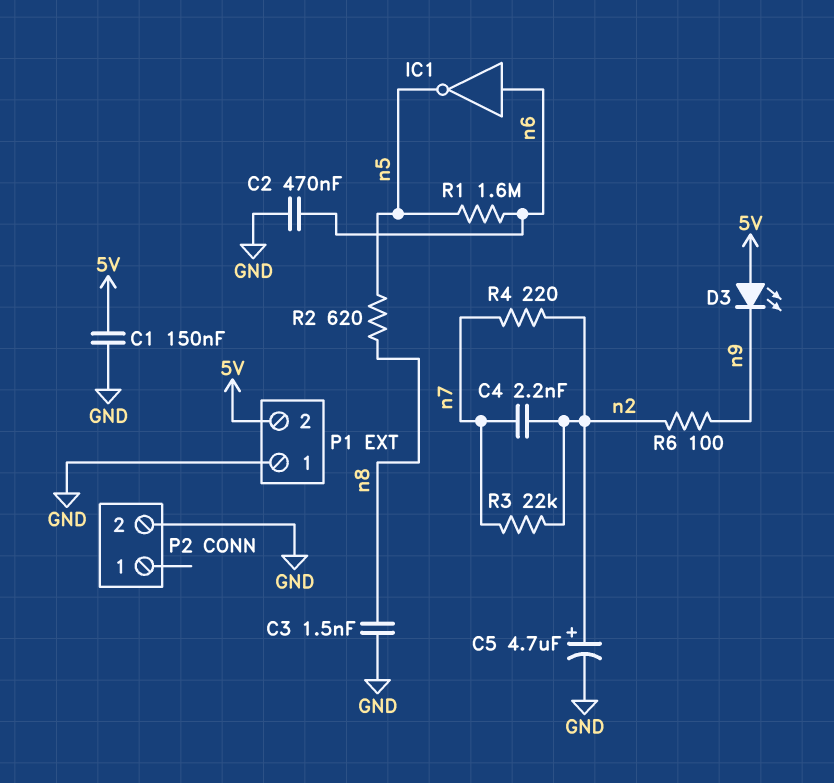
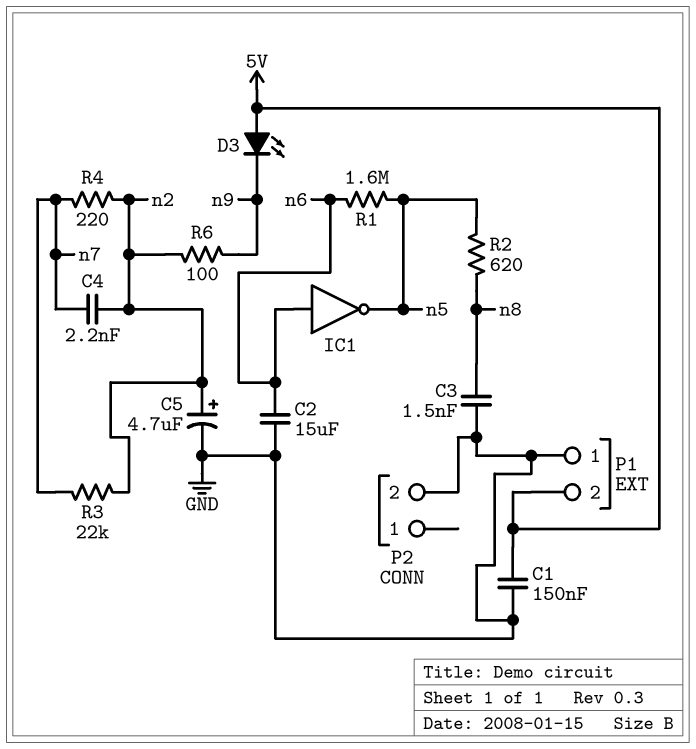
C2: 470nF (GND, n6) -> 15uF (GND, n6)

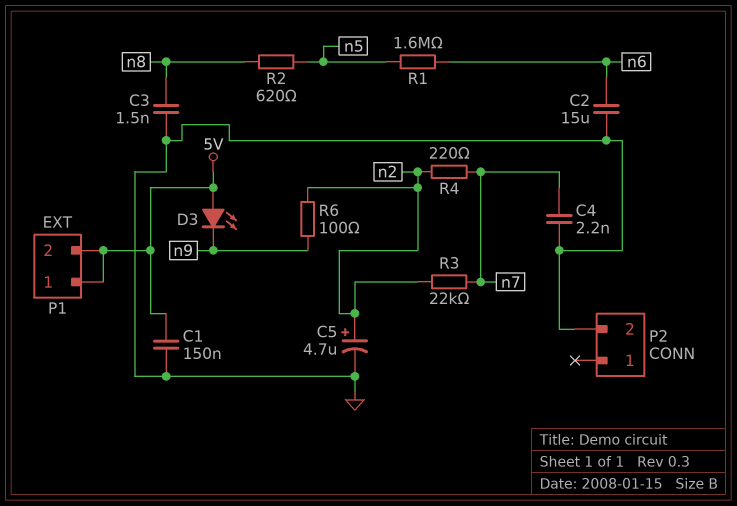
C4: 2.2nF (n2, n7) -> 2.2nF (GND, n7)
IC1: NOT (in n6, out n5) -> none
P1 pin 1: GND -> 5V

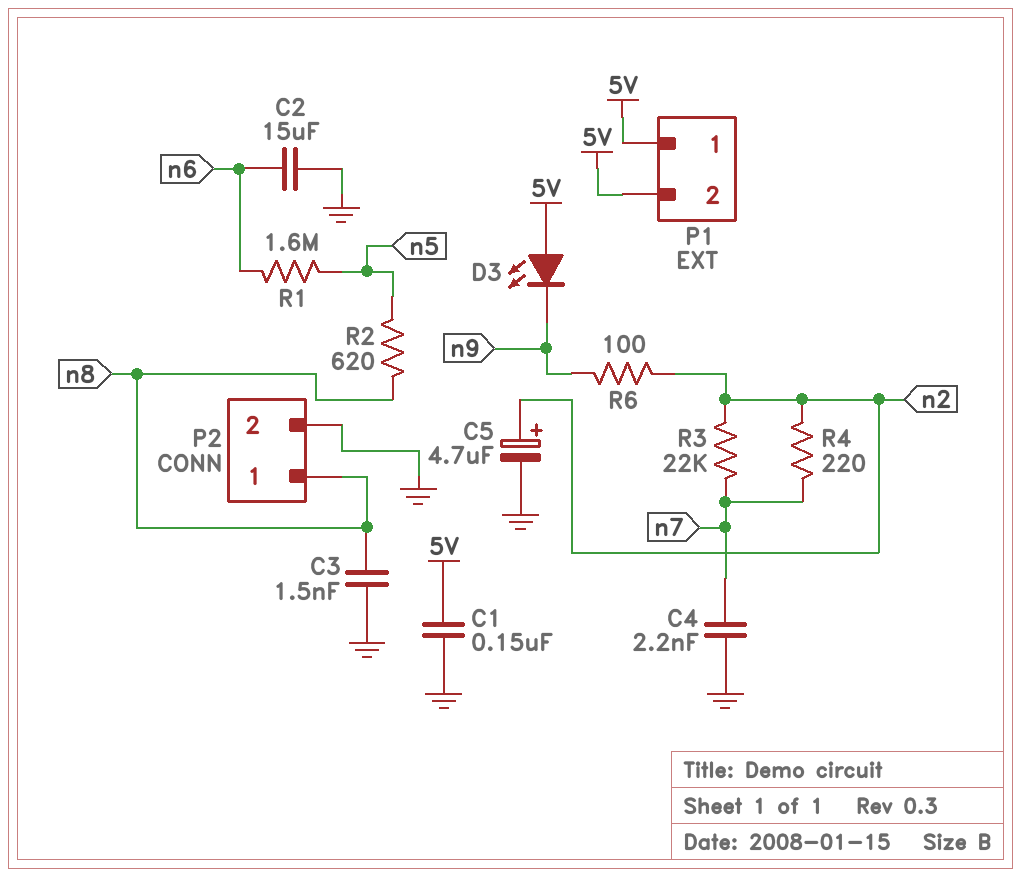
P2 pin 1: none -> n8

